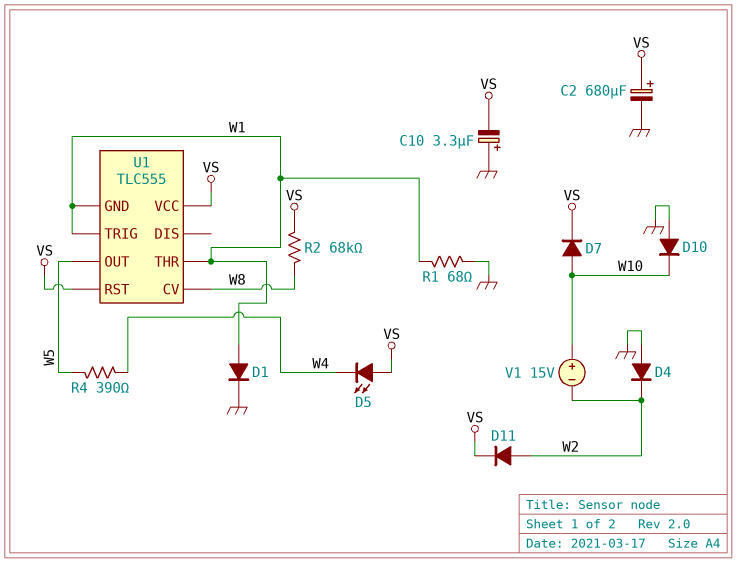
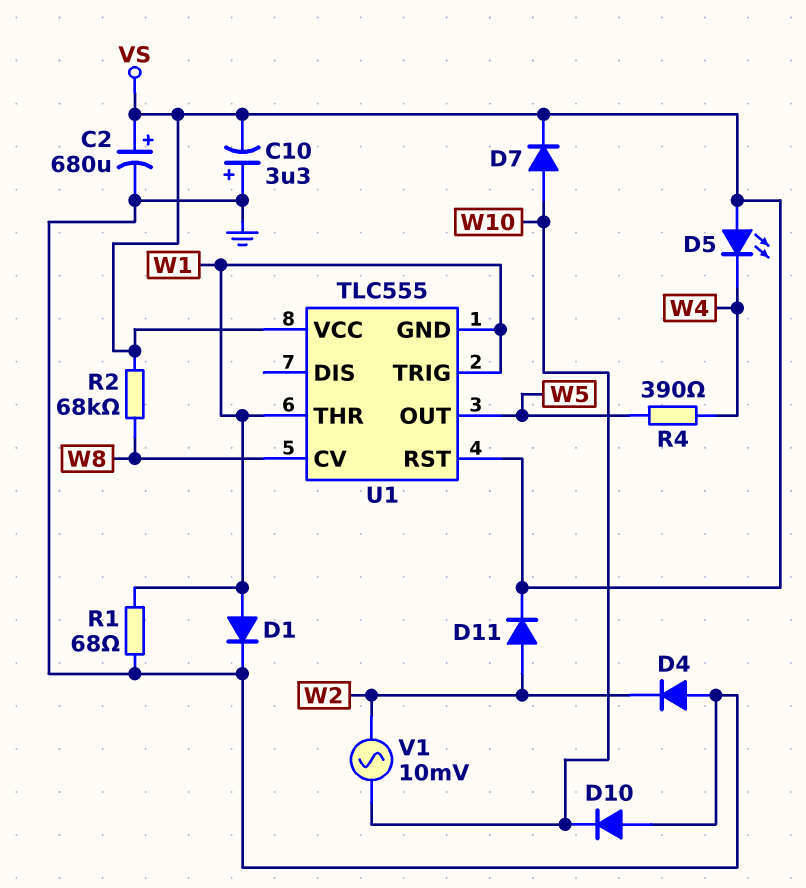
V1: 15V (plus W10, minus W2) -> AC 10mV (W2, W10)

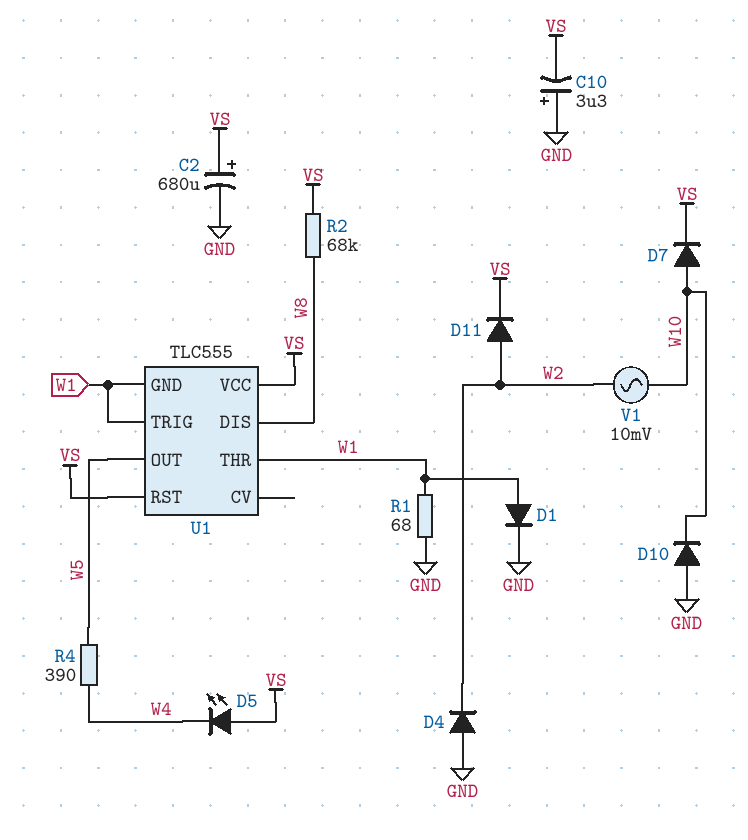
U1 pin CV: W8 -> none
U1 pin DIS: none -> W8

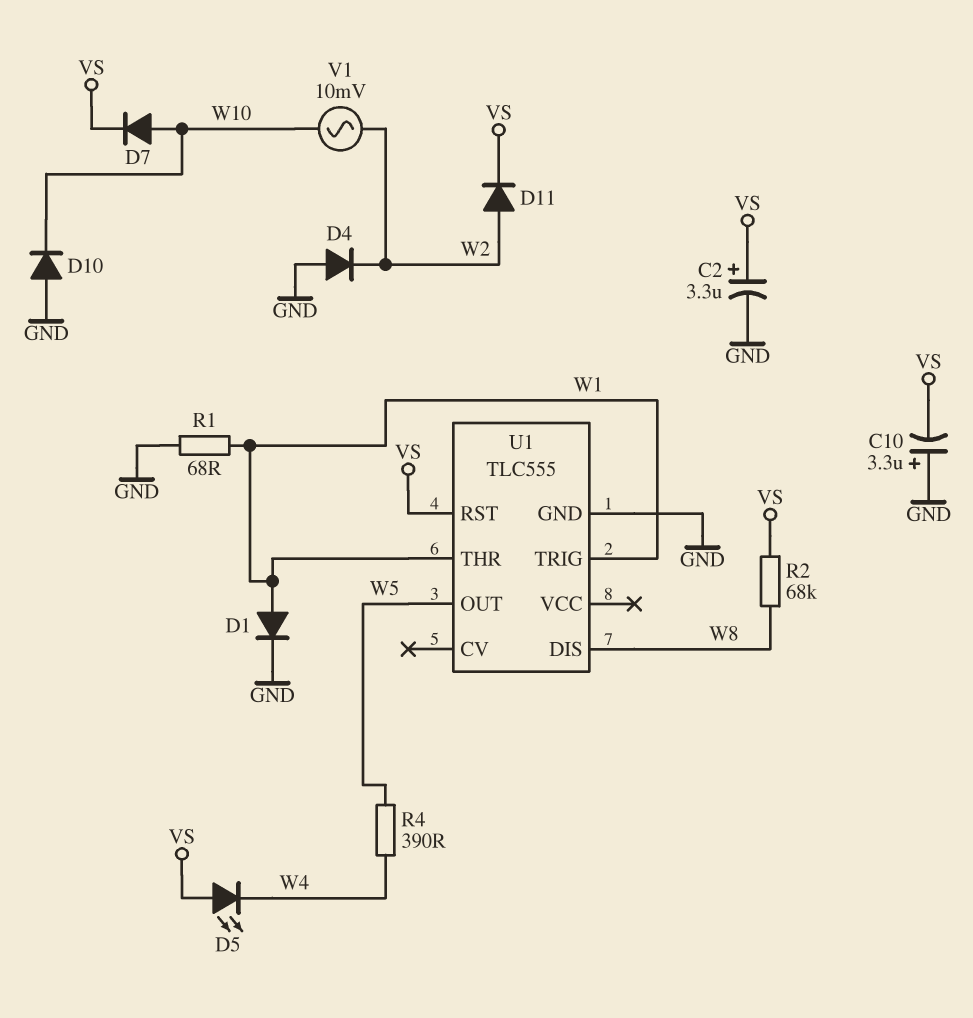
C2: 680uF (plus VS, minus GND) -> 3.3uF (plus VS, minus GND)
U1 pin GND: W1 -> GND
U1 pin VCC: VS -> none

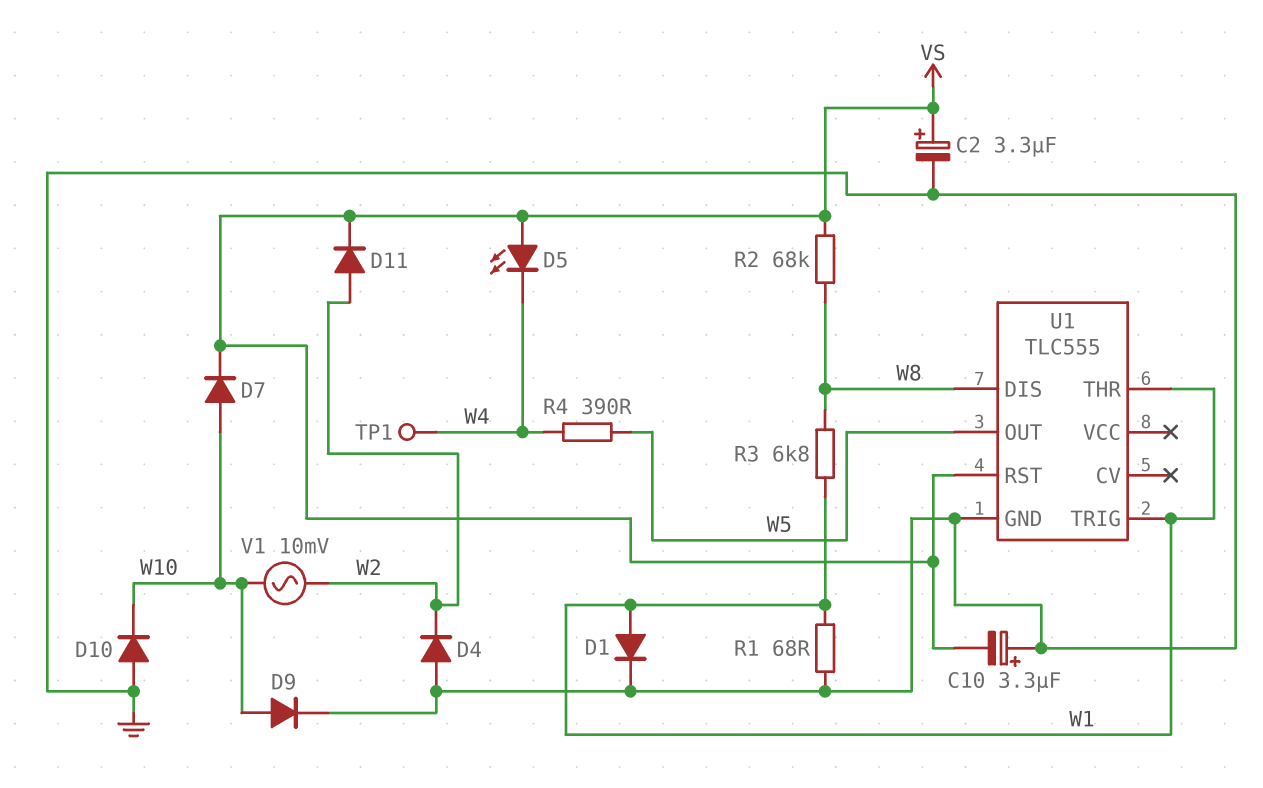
D9: none -> diode (A W10, K GND)
R3: none -> 6.8k (W1, W8)
TP1: none -> test point (W4)

